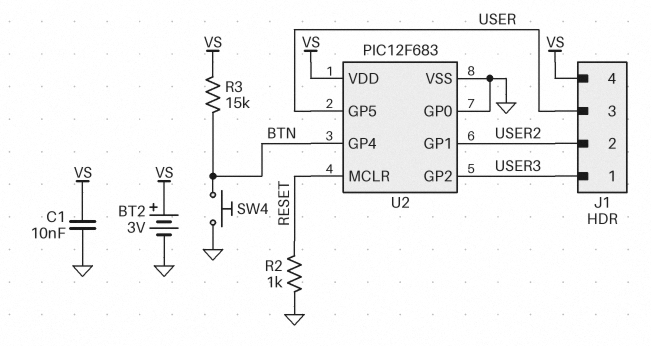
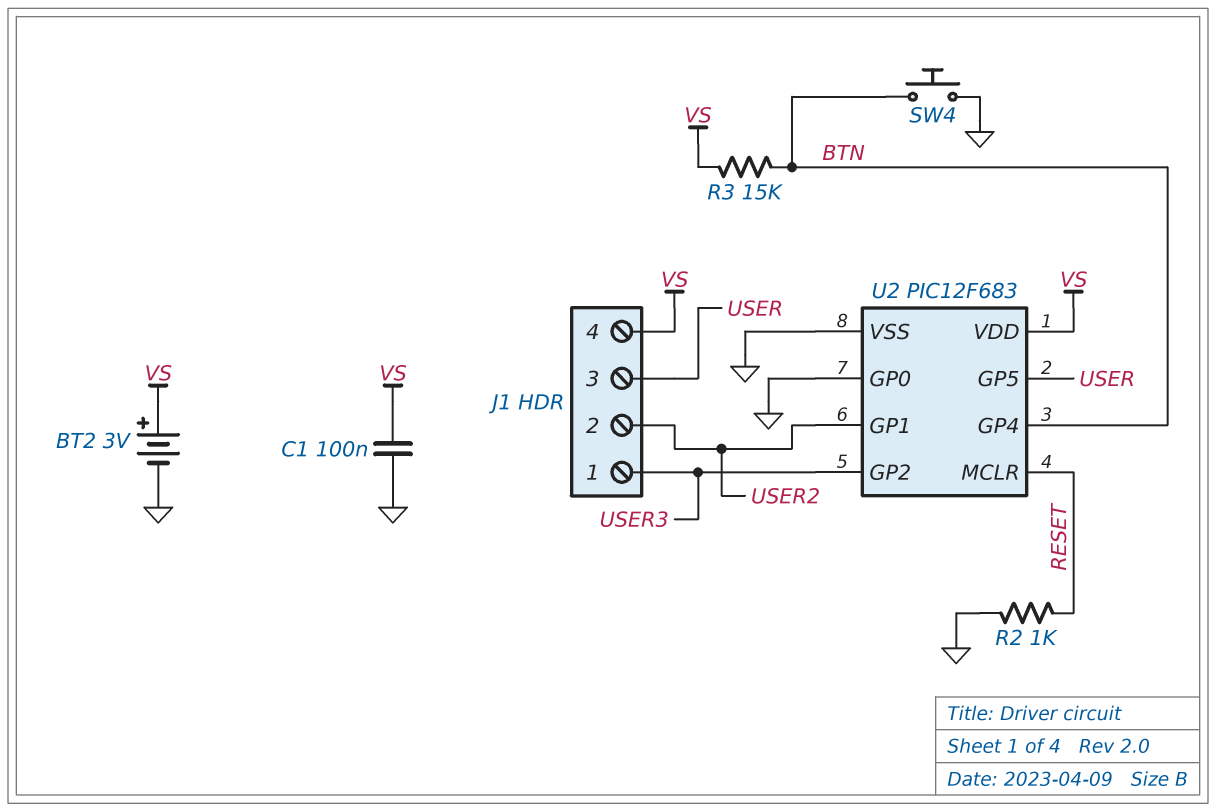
C1: 10nF (GND, VS) -> 100nF (GND, VS)

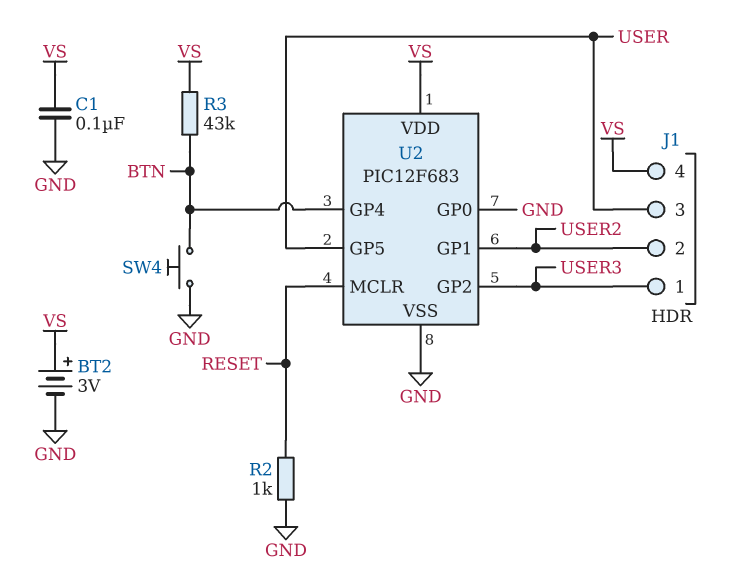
R3: 15k (BTN, VS) -> 43k (BTN, VS)

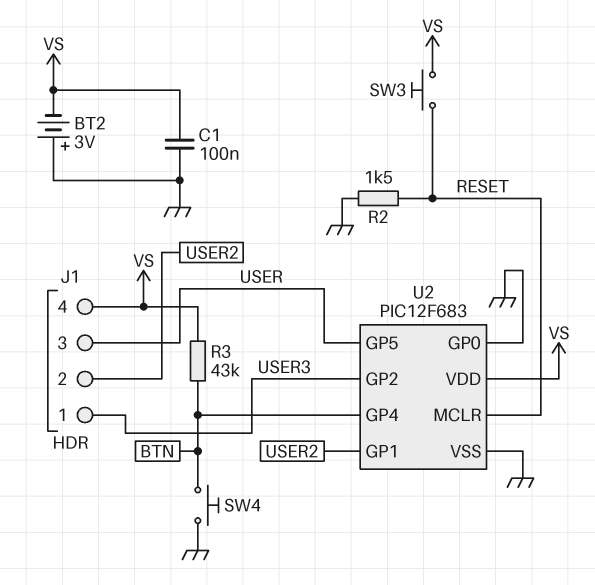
BT2: 3V (plus VS, minus GND) -> 3V (plus GND, minus VS)
R2: 1k (GND, RESET) -> 1.5k (GND, RESET)
SW3: none -> button (RESET, VS)

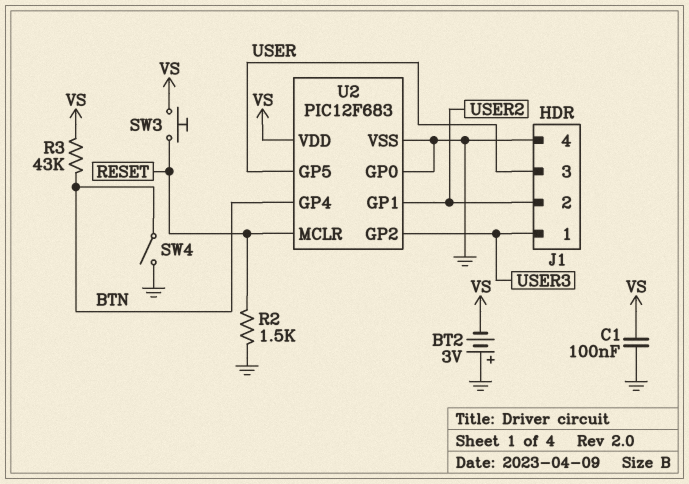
J1 pin 4: VS -> GND
SW4: button (BTN, GND) -> switch (BTN, GND)

